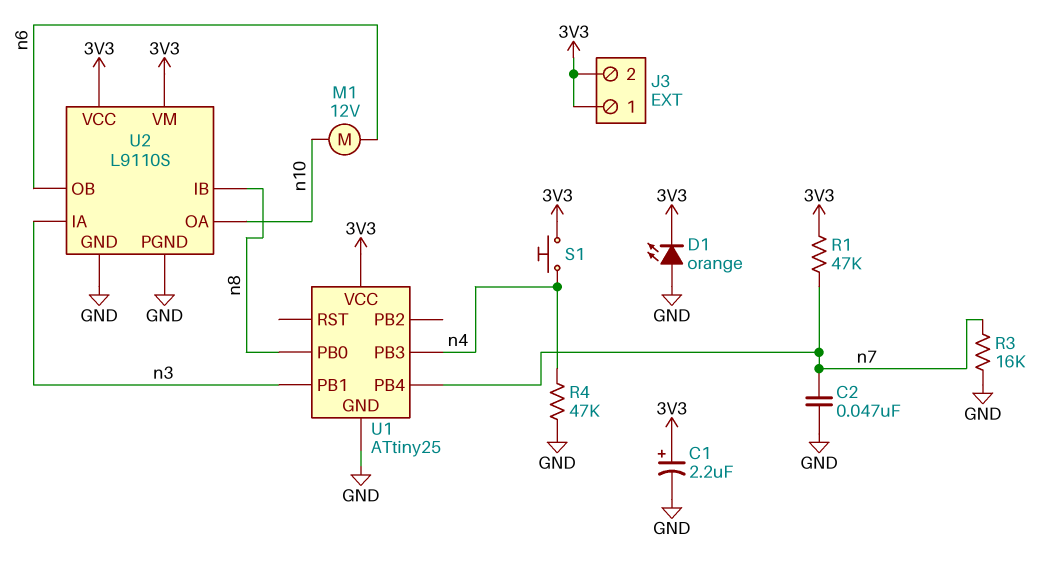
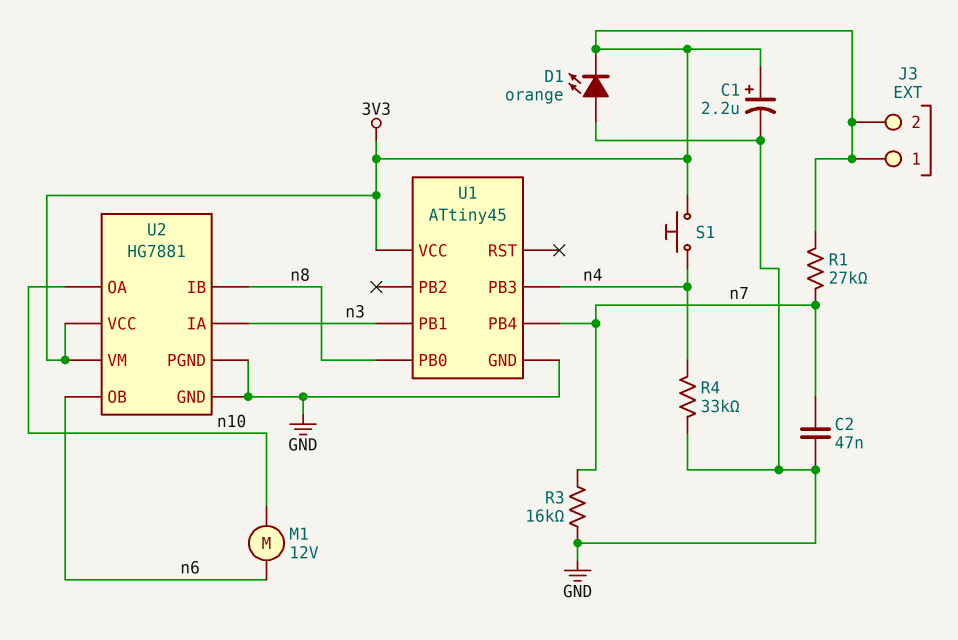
R1: 47k (3V3, n7) -> 27k (3V3, n7)
R4: 47k (GND, n4) -> 33k (GND, n4)
U1: ATtiny25 -> ATtiny45
U2: L9110S -> HG7881

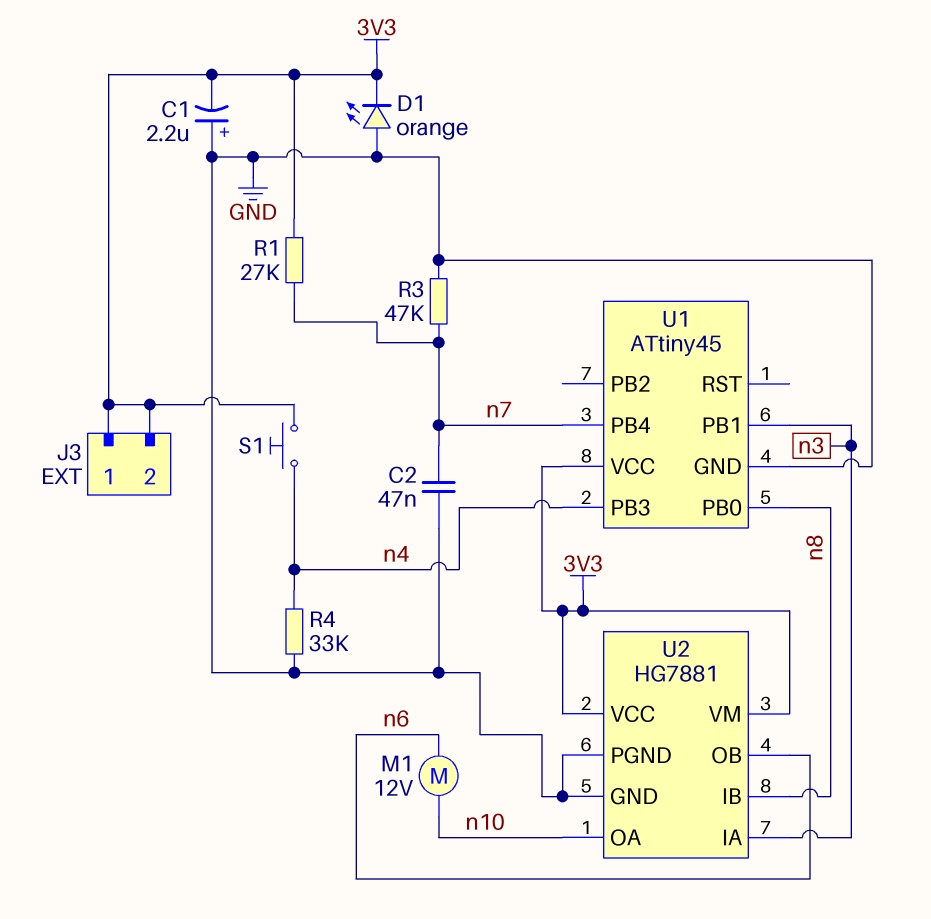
C1: 2.2uF (plus 3V3, minus GND) -> 2.2uF (plus GND, minus 3V3)
R3: 16k (GND, n7) -> 47k (GND, n7)

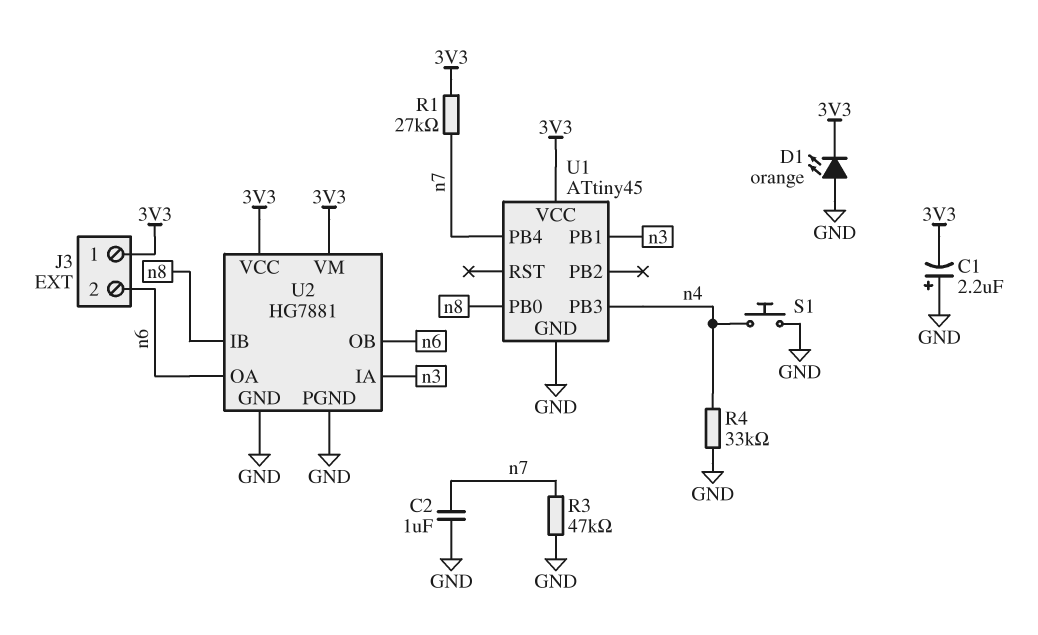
C2: 47nF (GND, n7) -> 1uF (GND, n7)
J3 pin 2: 3V3 -> n6
M1: motor 12V (n6, n10) -> none
S1: button (3V3, n4) -> button (GND, n4)
U2 pin OA: n10 -> n6

